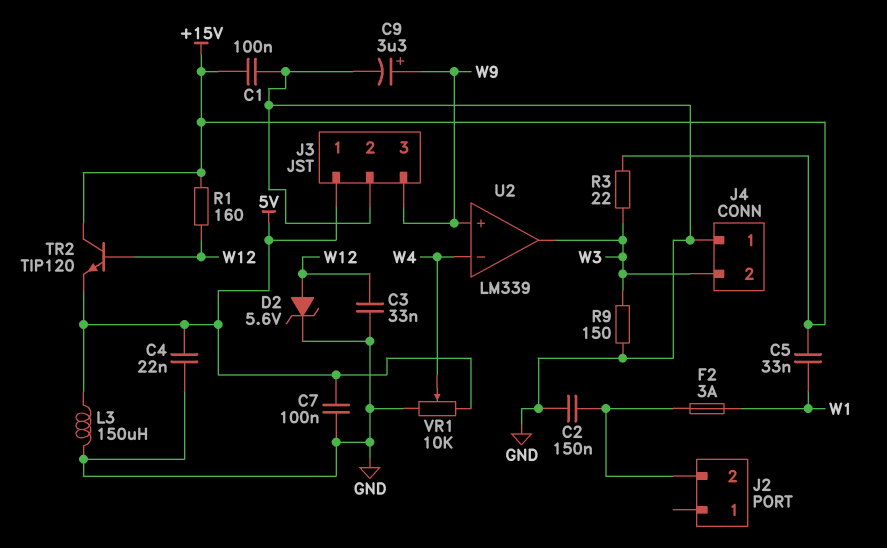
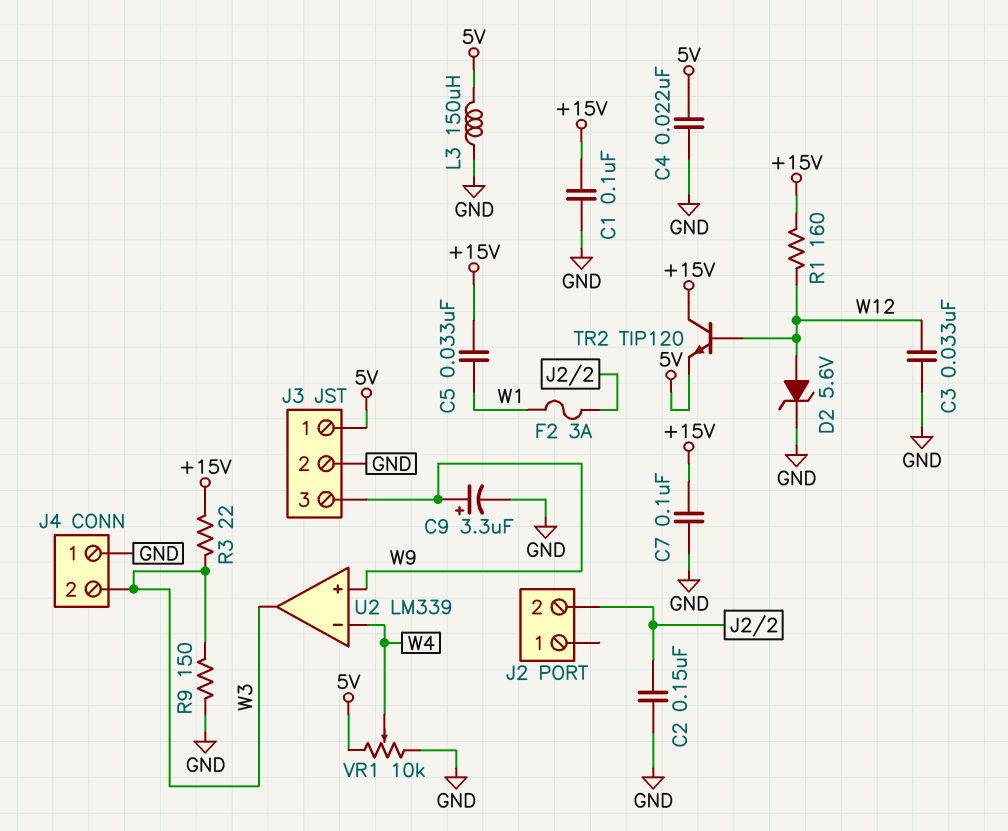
C7: 100nF (5V, GND) -> 100nF (+15V, GND)

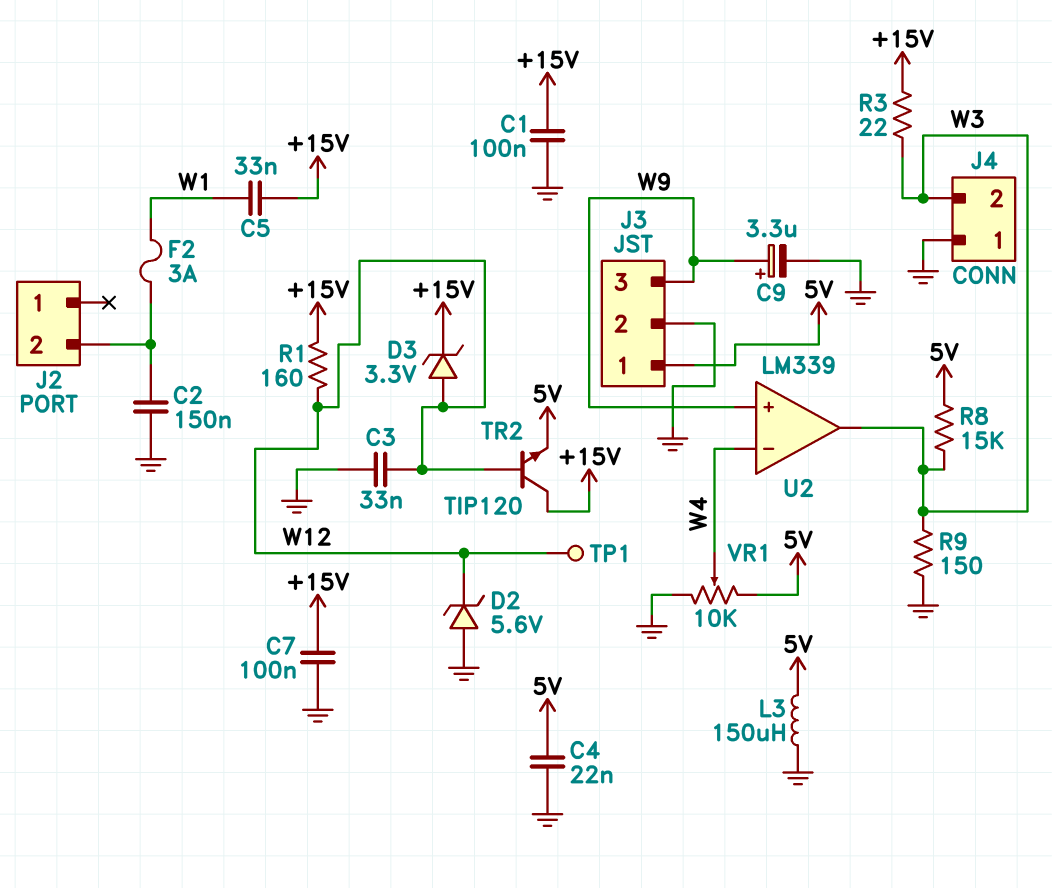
D2: zener 5.6V (A W12, K GND) -> zener 5.6V (A GND, K W12)
D3: none -> zener 3.3V (A W12, K +15V)
R8: none -> 15k (5V, W3)
TP1: none -> test point (W12)

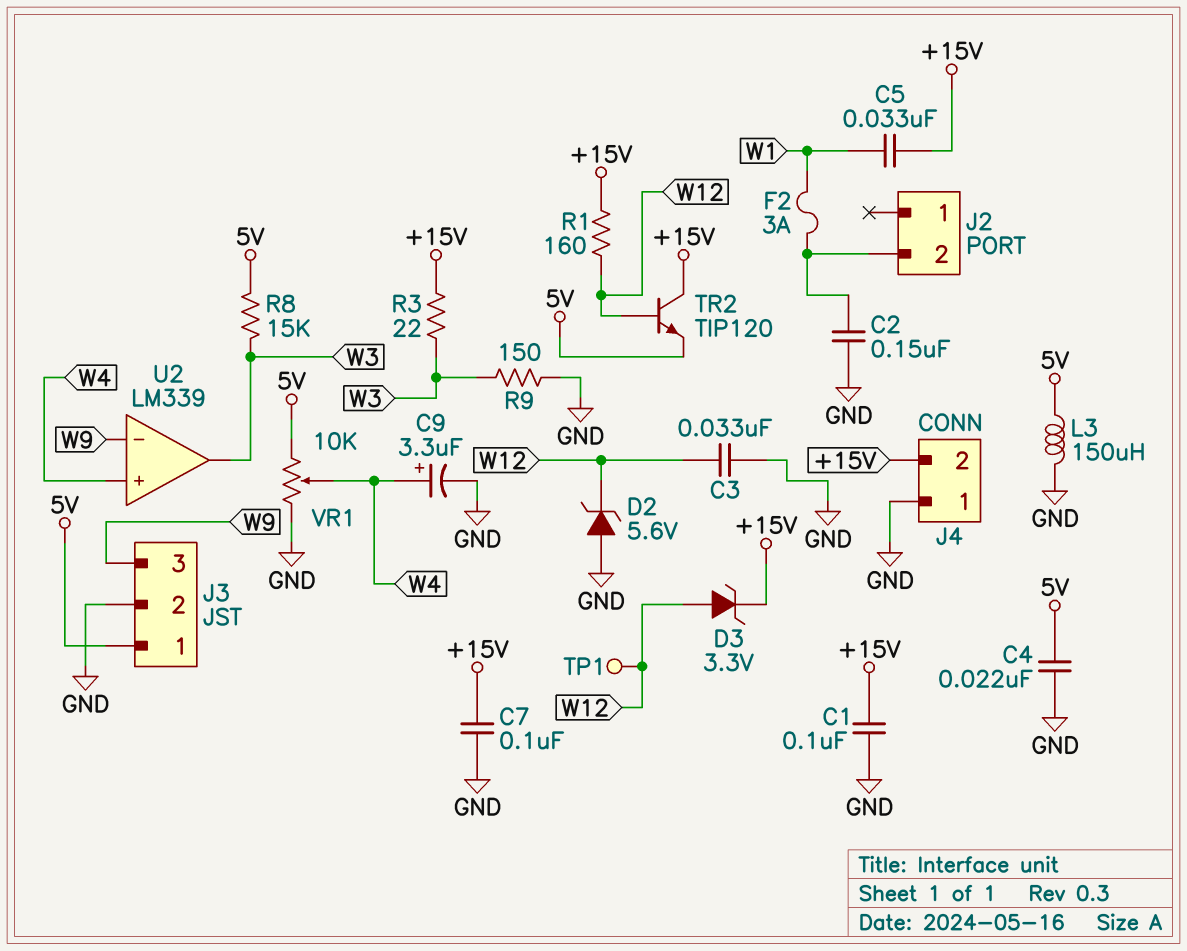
C9: 3.3uF (plus W9, minus GND) -> 3.3uF (plus W4, minus GND)
J4 pin 2: W3 -> +15V
U2 pin in+: W9 -> W4
U2 pin in-: W4 -> W9

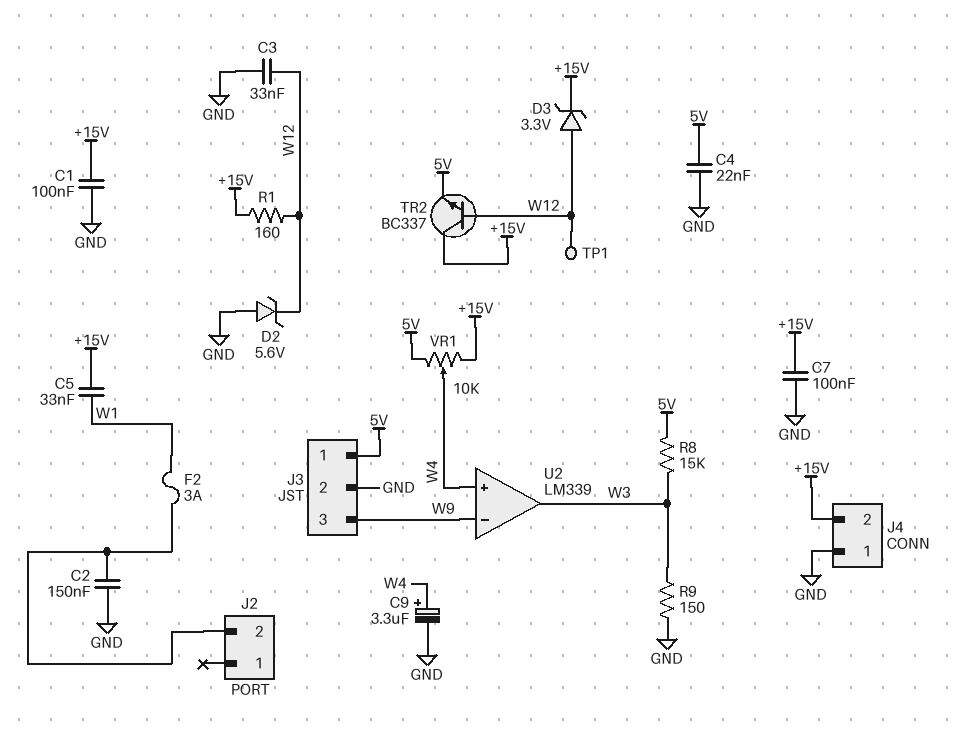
L3: 150uH (5V, GND) -> none
R3: 22 (+15V, W3) -> none
TR2: NPN TIP120 (B W12, C +15V, E 5V) -> NPN BC337 (B W12, C +15V, E 5V)
VR1: 10k (5V, GND, wiper W4) -> 10k (+15V, 5V, wiper W4)

